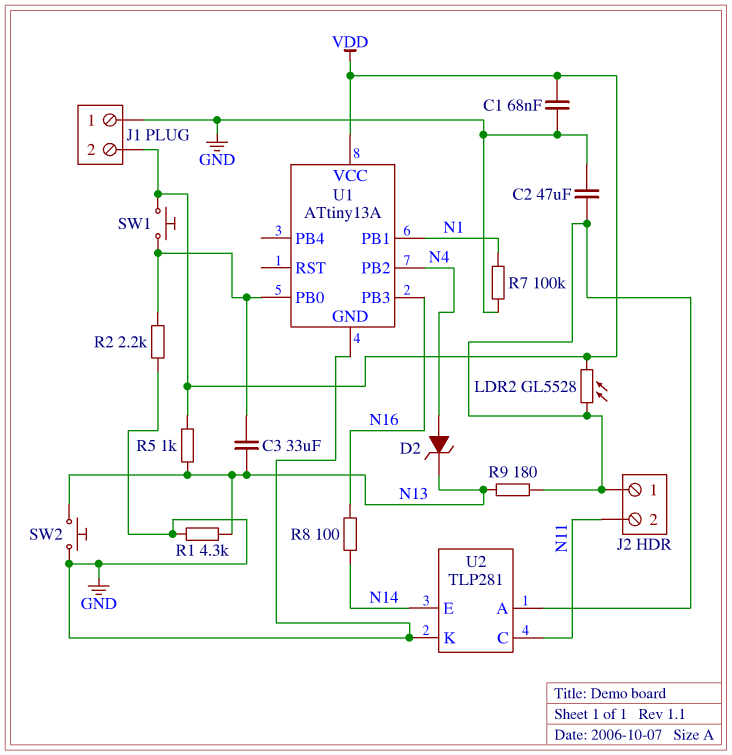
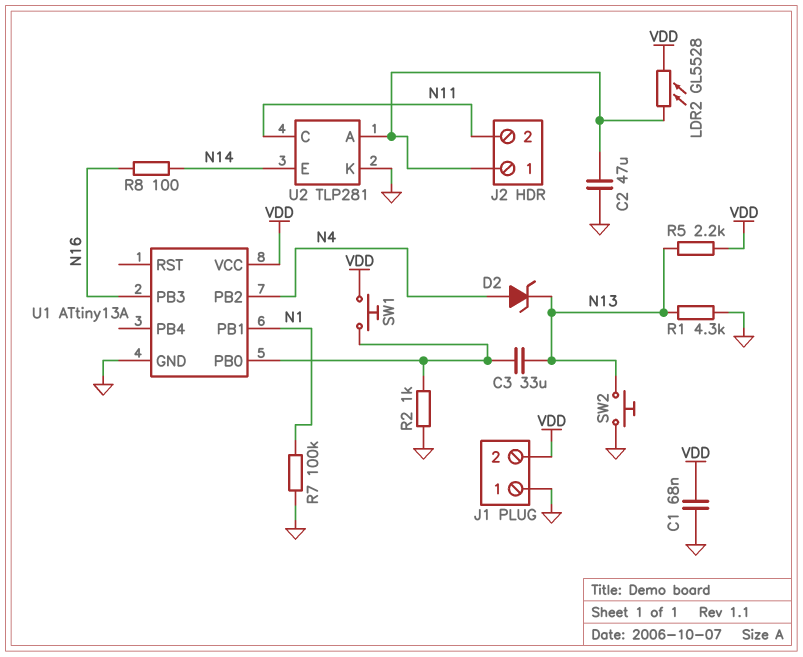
R2: 2.2k (GND, U1/PB0) -> 1k (GND, U1/PB0)
R5: 1k (N13, VDD) -> 2.2k (N13, VDD)
R9: 180 (J2/1, N13) -> none

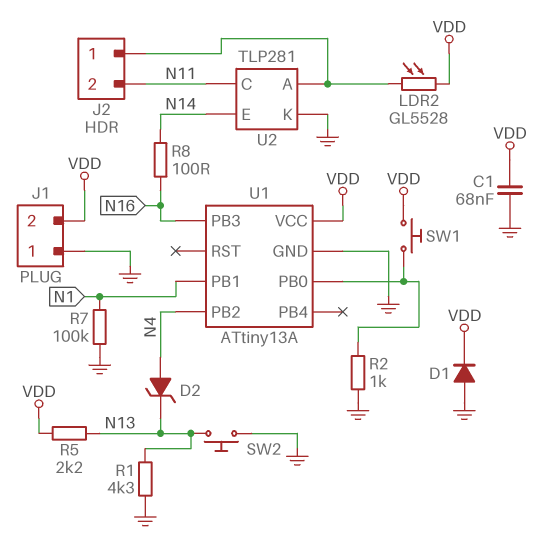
C2: 47uF (GND, J2/1) -> none
C3: 33uF (N13, U1/PB0) -> none
D1: none -> diode (A GND, K VDD)

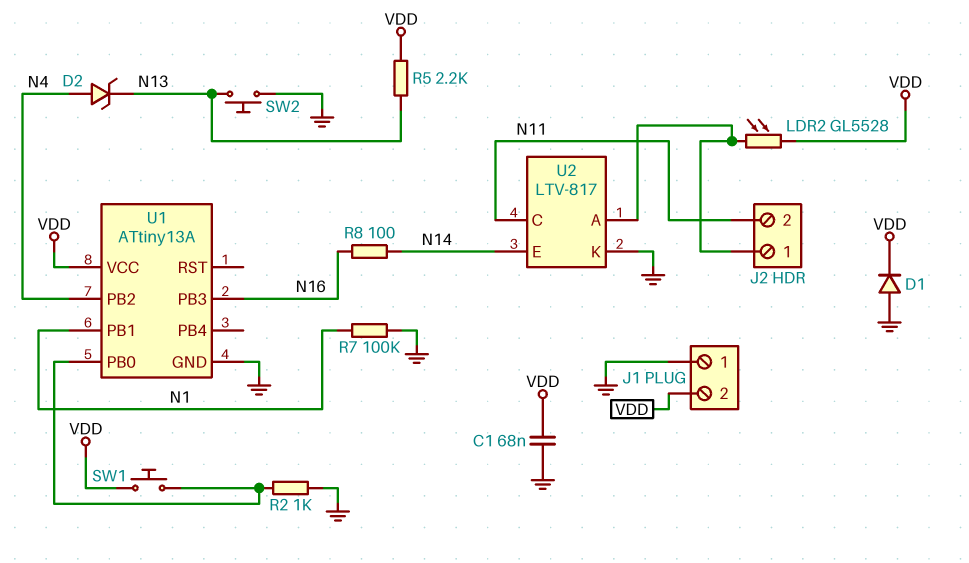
R1: 4.3k (GND, N13) -> none
U2: TLP281 -> LTV-817

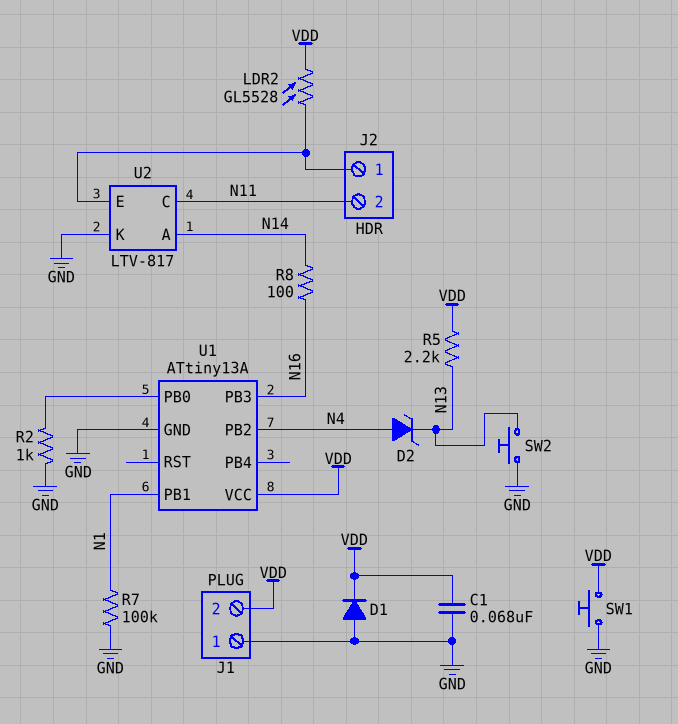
SW1: button (U1/PB0, VDD) -> button (GND, VDD)
U2 pin A: J2/1 -> N14
U2 pin E: N14 -> J2/1

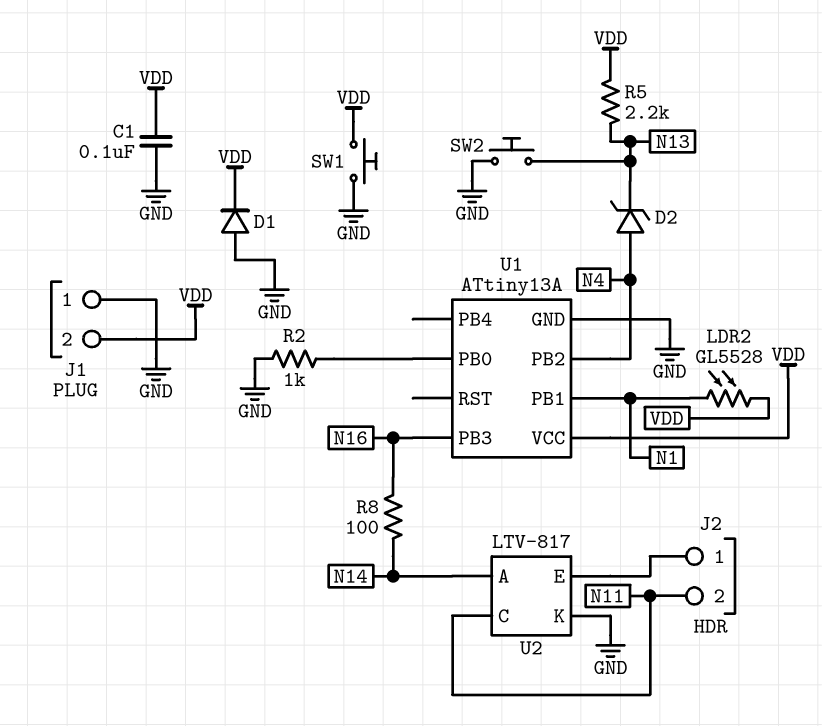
C1: 68nF (GND, VDD) -> 100nF (GND, VDD)
LDR2: GL5528 (J2/1, VDD) -> GL5528 (N1, VDD)
R7: 100k (GND, N1) -> none

